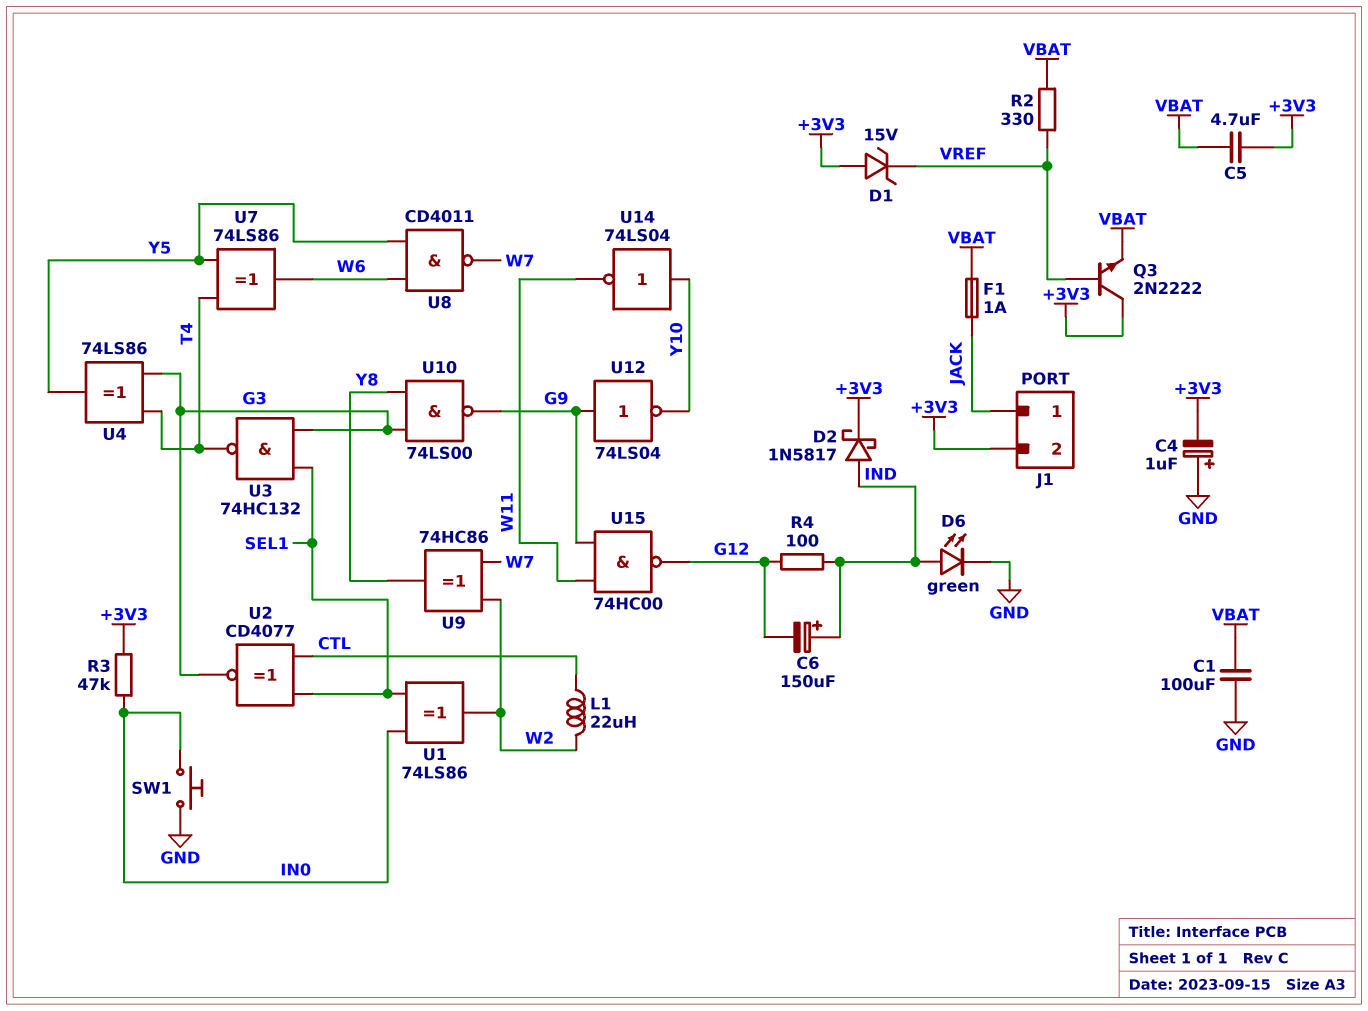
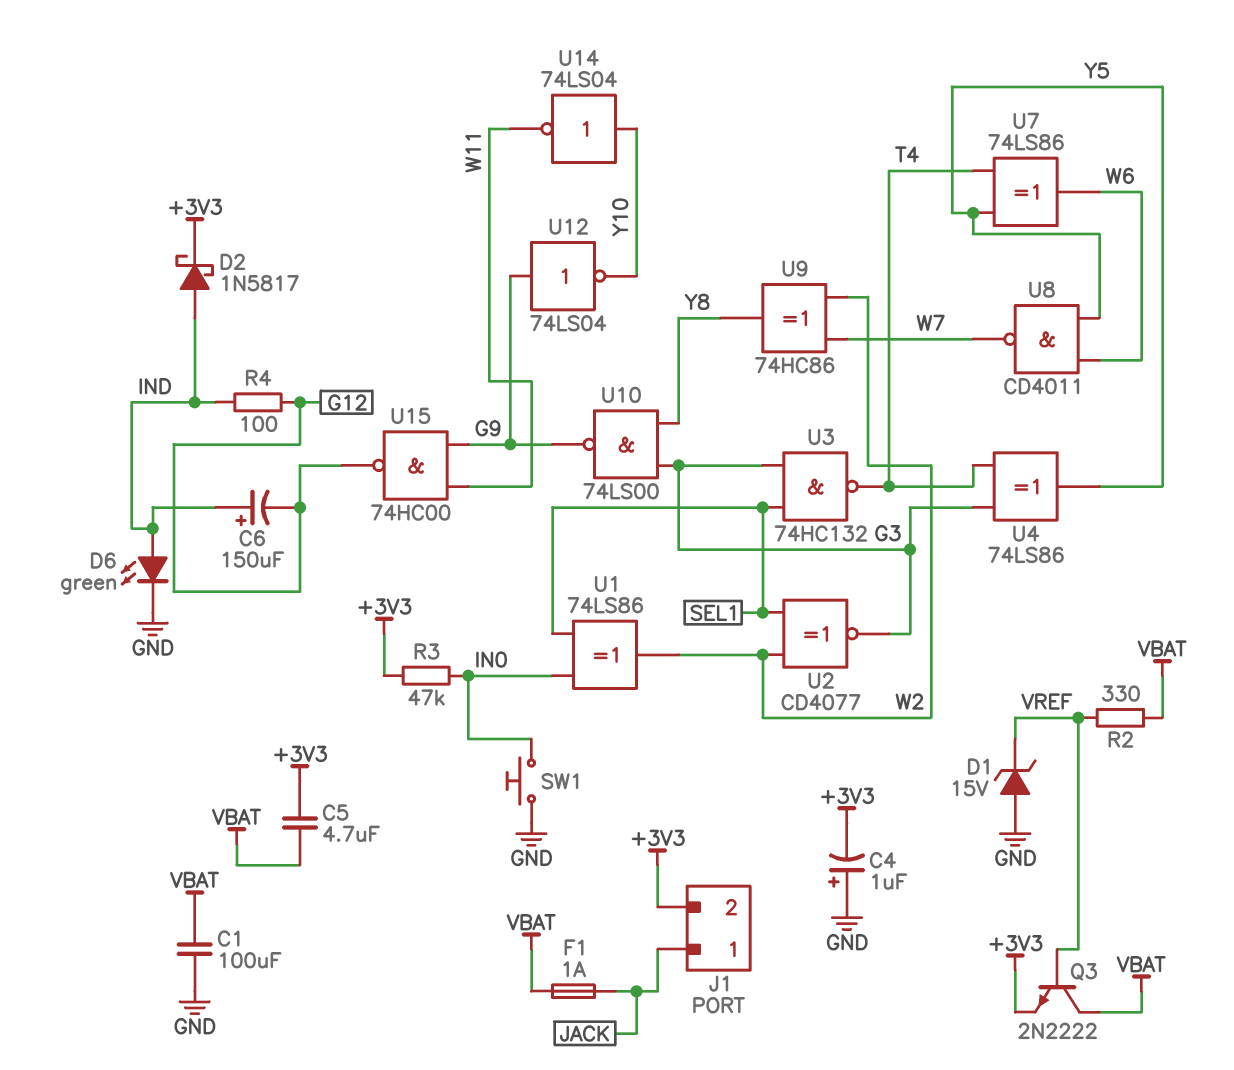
D1: zener 15V (A +3V3, K VREF) -> zener 15V (A GND, K VREF)
L1: 22uH (CTL, W2) -> none
Q3: NPN 2N2222 (B VREF, C +3V3, E VBAT) -> NPN 2N2222 (B VREF, C VBAT, E +3V3)
U2: XNOR CD4077 (in CTL, in SEL1, out G3) -> XNOR CD4077 (in SEL1, in W2, out G3)

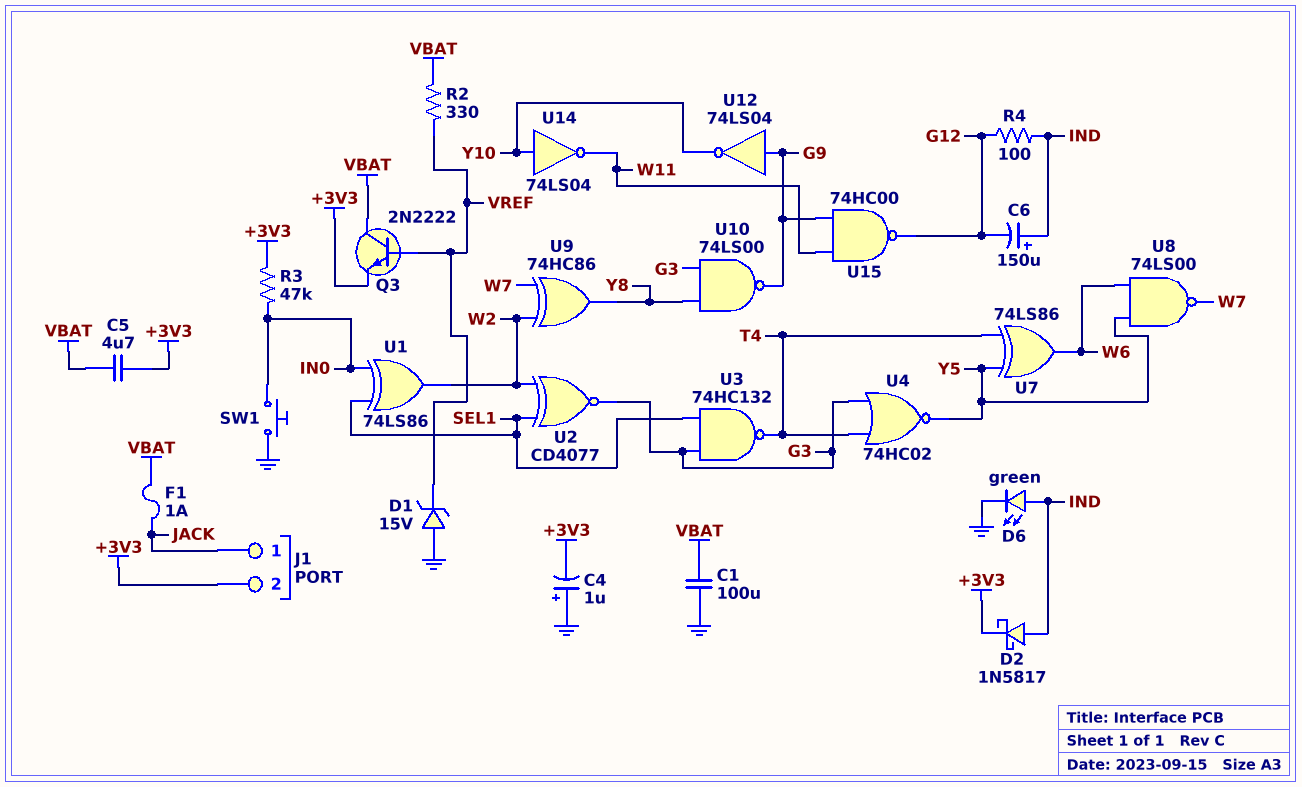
U4: XOR 74LS86 (in G3, in T4, out Y5) -> NOR 74HC02 (in G3, in T4, out Y5)
U8: NAND CD4011 (in W6, in Y5, out W7) -> NAND 74LS00 (in W6, in Y5, out W7)

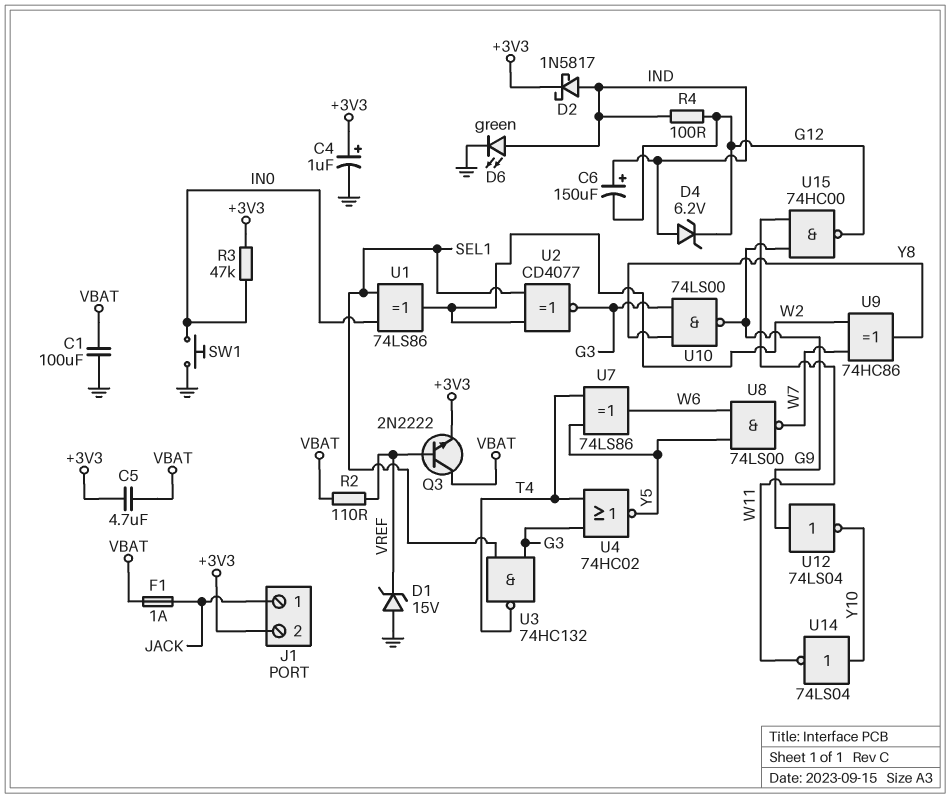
C4: 1uF (plus GND, minus +3V3) -> 1uF (plus +3V3, minus GND)
D4: none -> zener 6.2V (A IND, K G12)
R2: 330 (VBAT, VREF) -> 110 (VBAT, VREF)

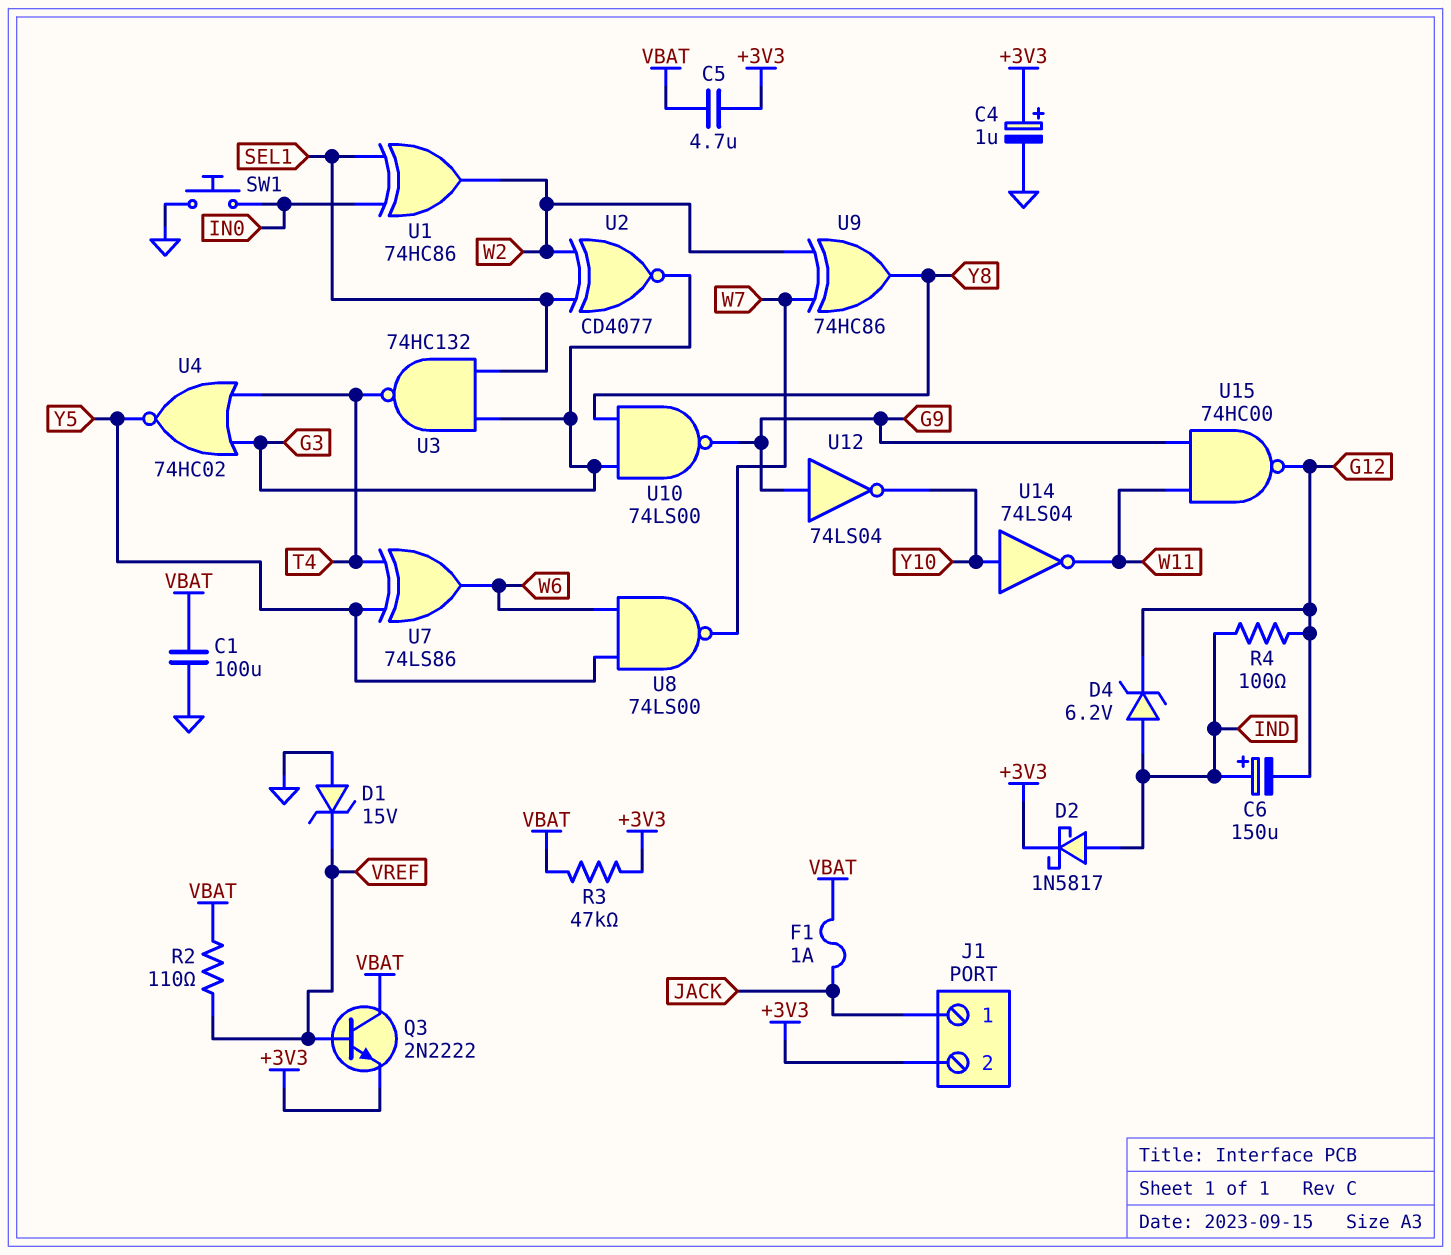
D6: LED green (A IND, K GND) -> none
R3: 47k (+3V3, IN0) -> 47k (+3V3, VBAT)
U1: XOR 74LS86 (in IN0, in SEL1, out W2) -> XOR 74HC86 (in IN0, in SEL1, out W2)

